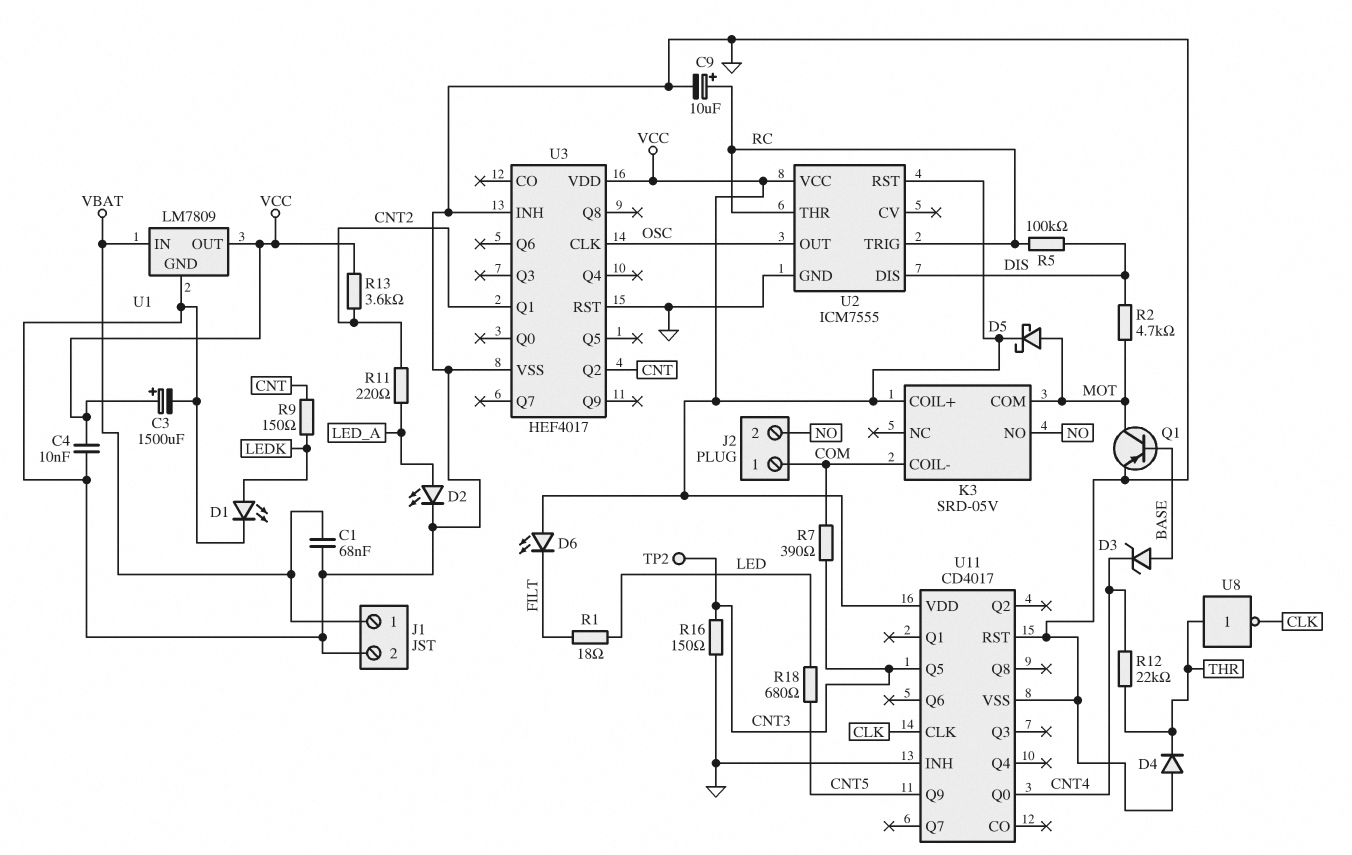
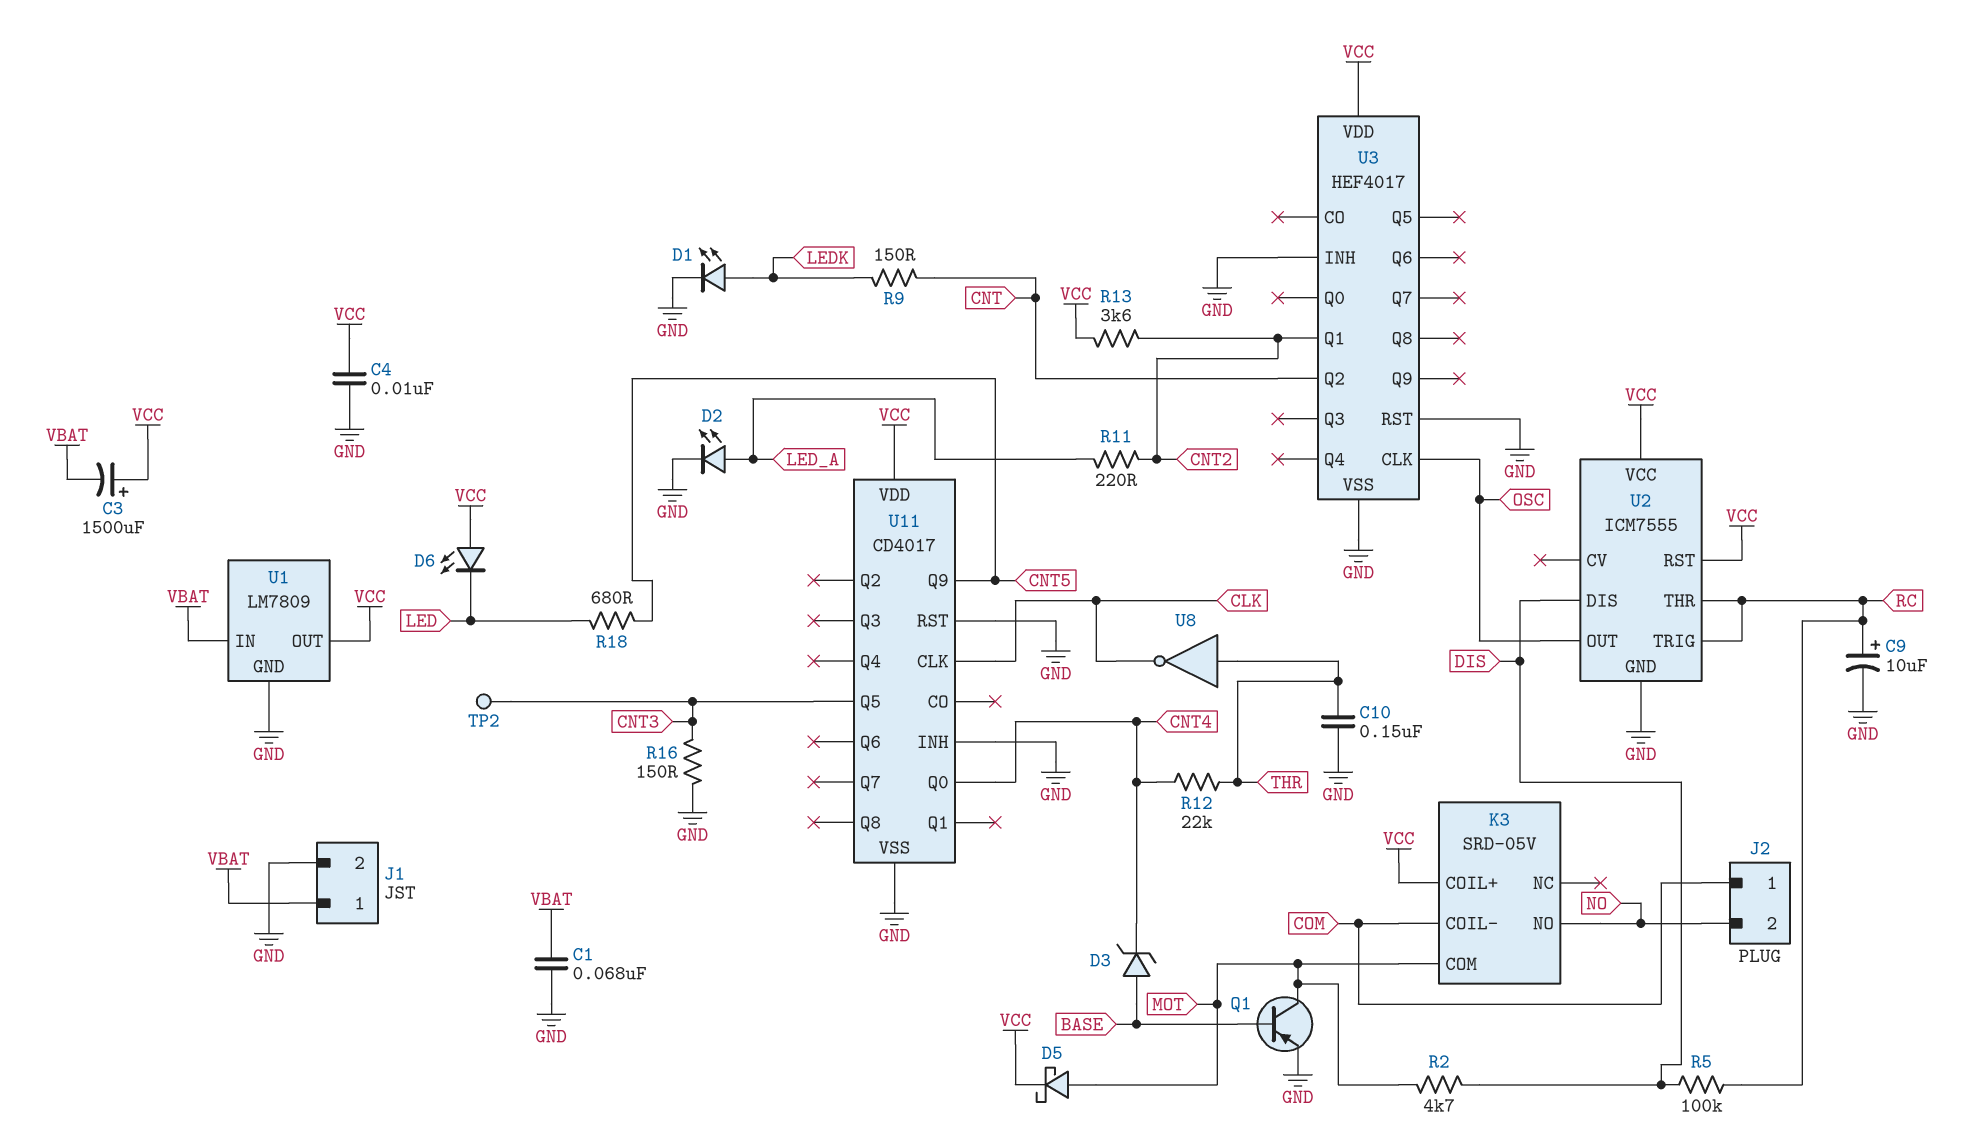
C3: 1500uF (plus VCC, minus GND) -> 1500uF (plus VCC, minus VBAT)
C10: none -> 150nF (GND, THR)
D4: diode (A GND, K THR) -> none
D6: LED (A VCC, K FILT) -> LED (A VCC, K LED)
R1: 18 (FILT, LED) -> none
R7: 390 (CNT3, COM) -> none

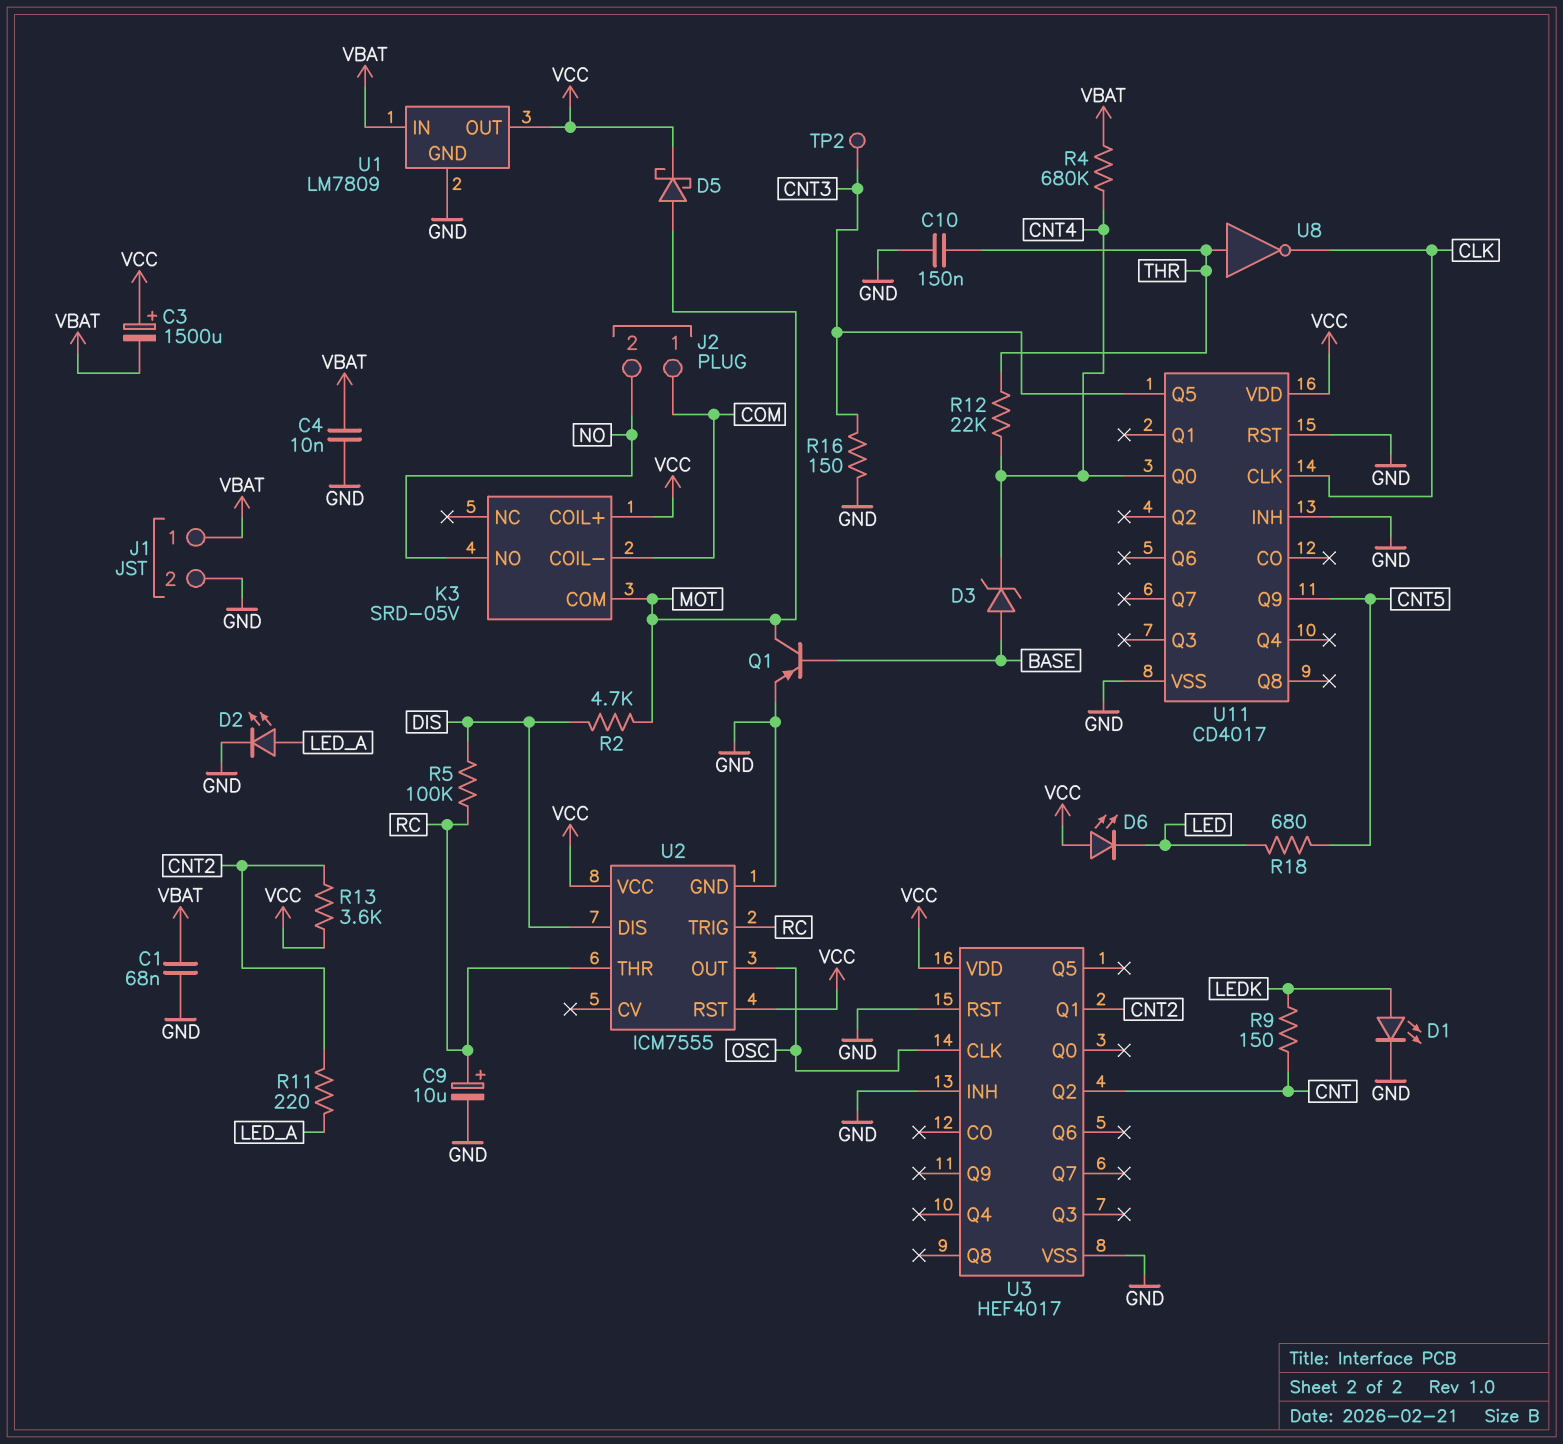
C4: 10nF (GND, VCC) -> 10nF (GND, VBAT)
R4: none -> 680k (CNT4, VBAT)

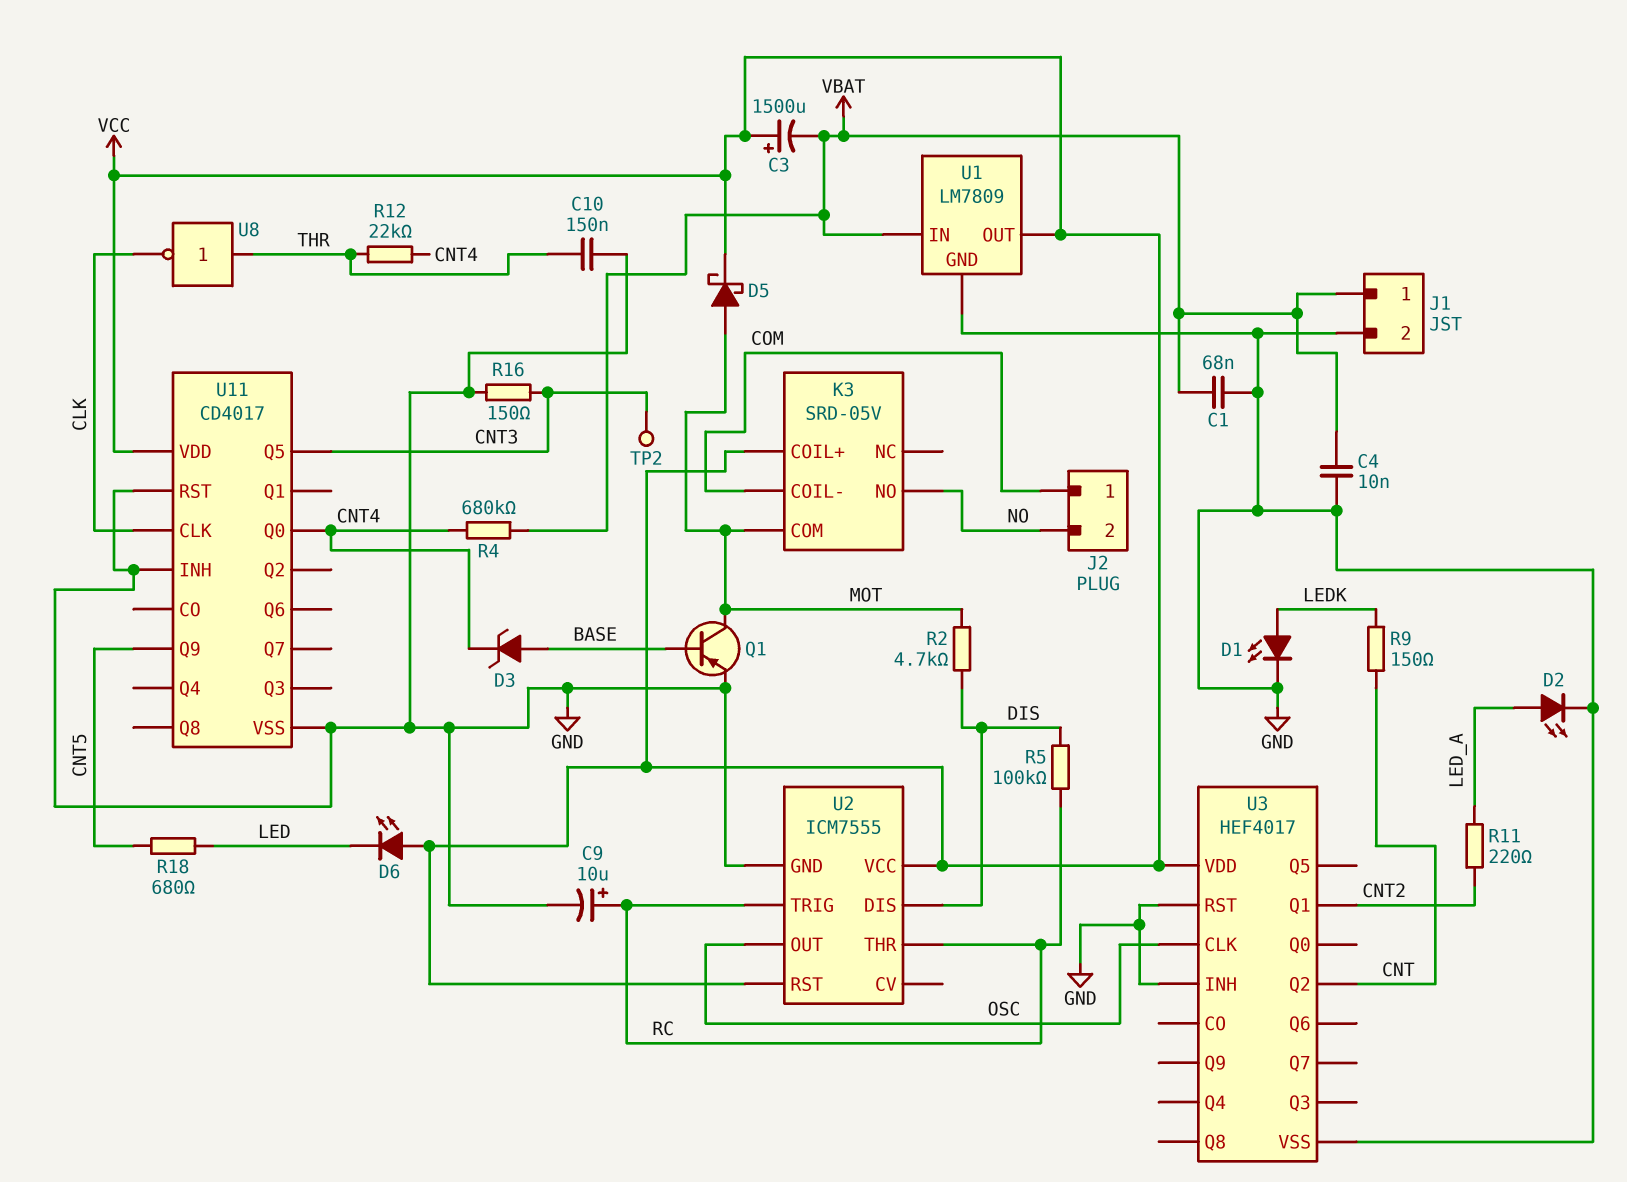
R13: 3.6k (CNT2, VCC) -> none

